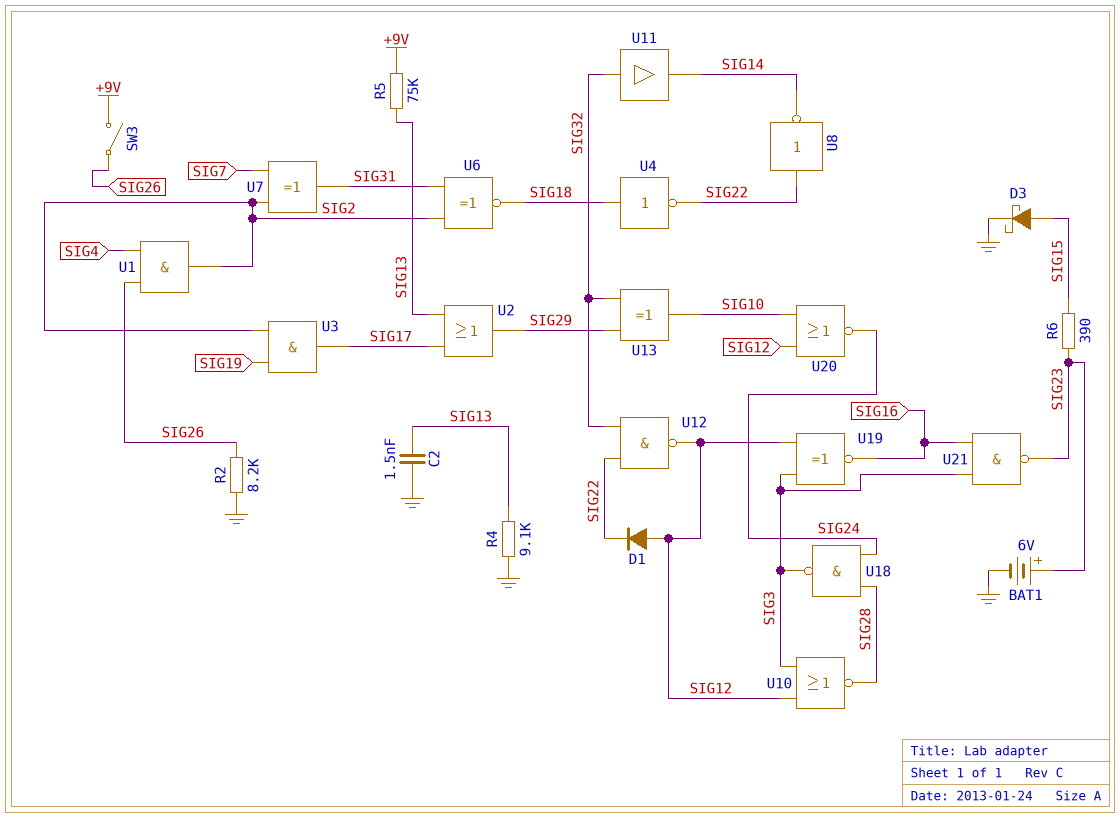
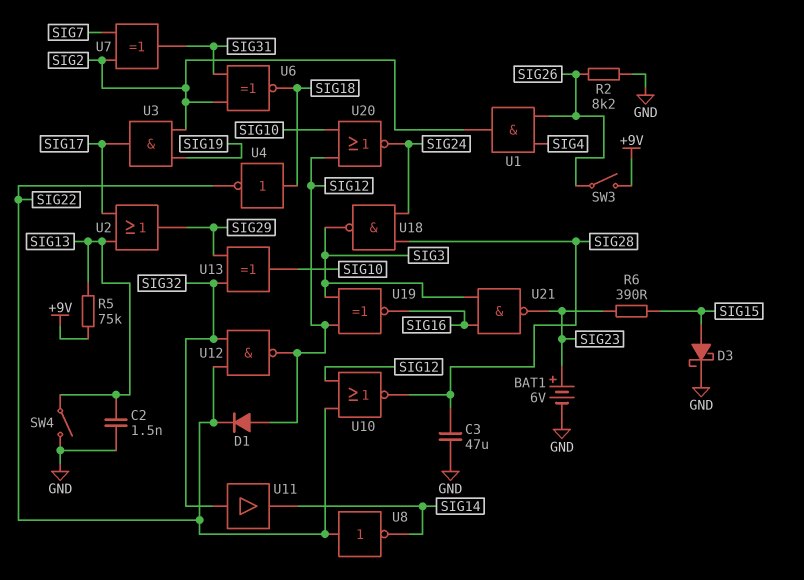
C3: none -> 47uF (GND, SIG28)
R4: 9.1k (GND, SIG13) -> none
SW4: none -> switch (GND, SIG13)
U10: NOR (in SIG3, in SIG12, out SIG28) -> NOR (in SIG12, in SIG22, out SIG28)

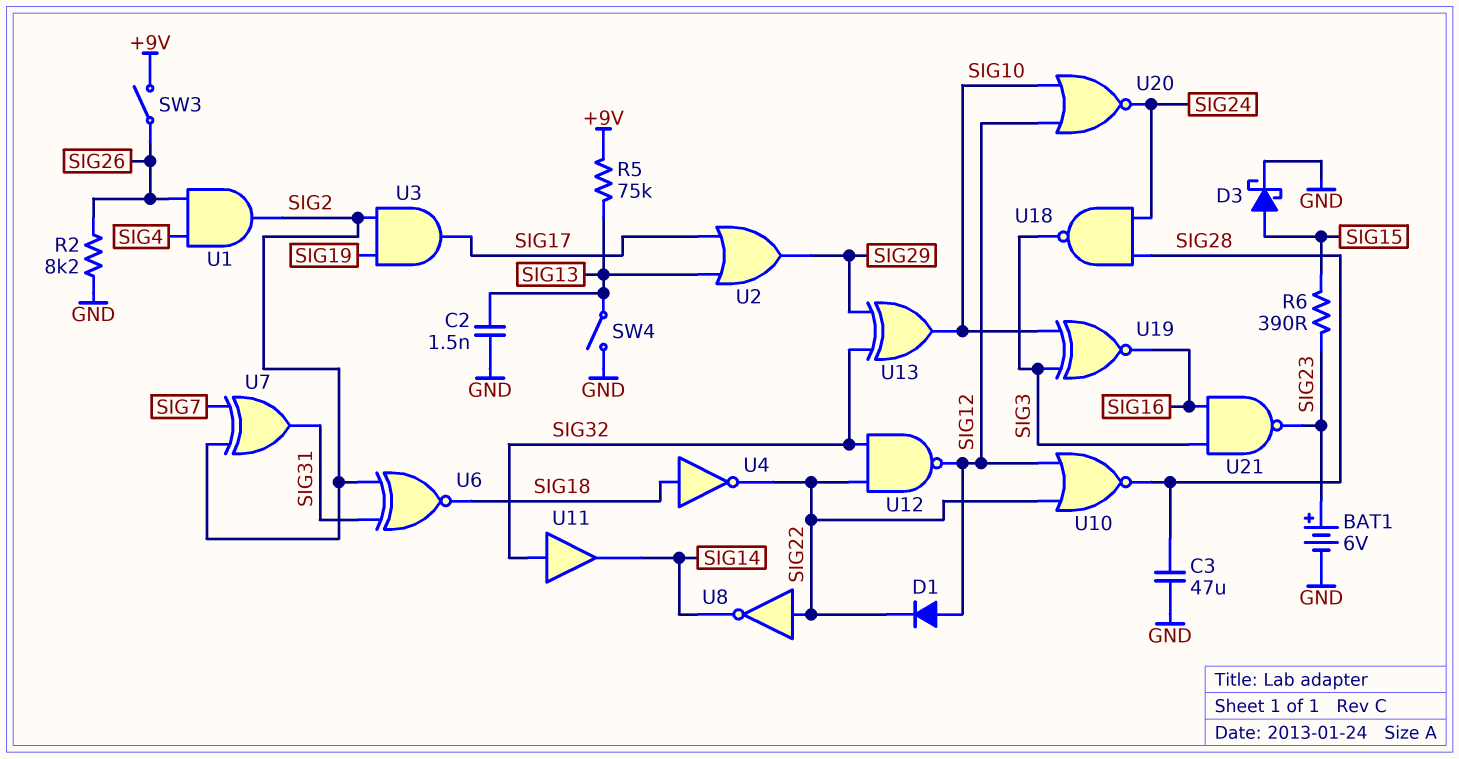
U19: XNOR (in SIG3, in SIG12, out SIG16) -> XNOR (in SIG3, in SIG10, out SIG16)

